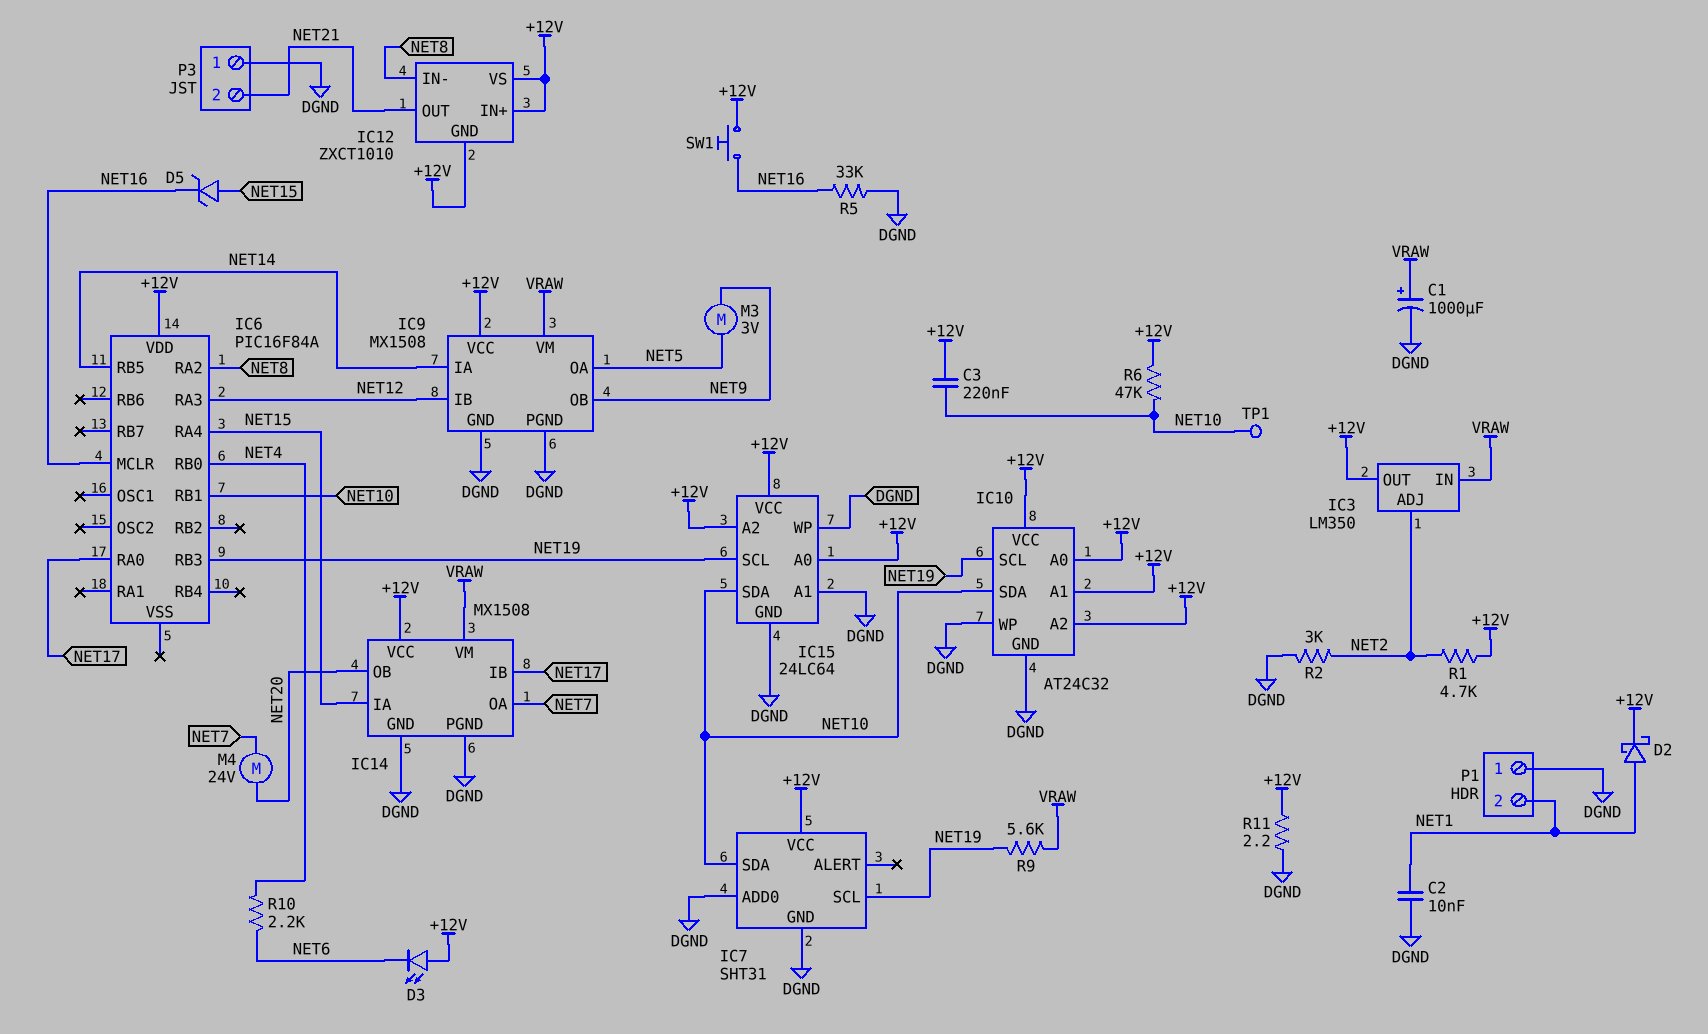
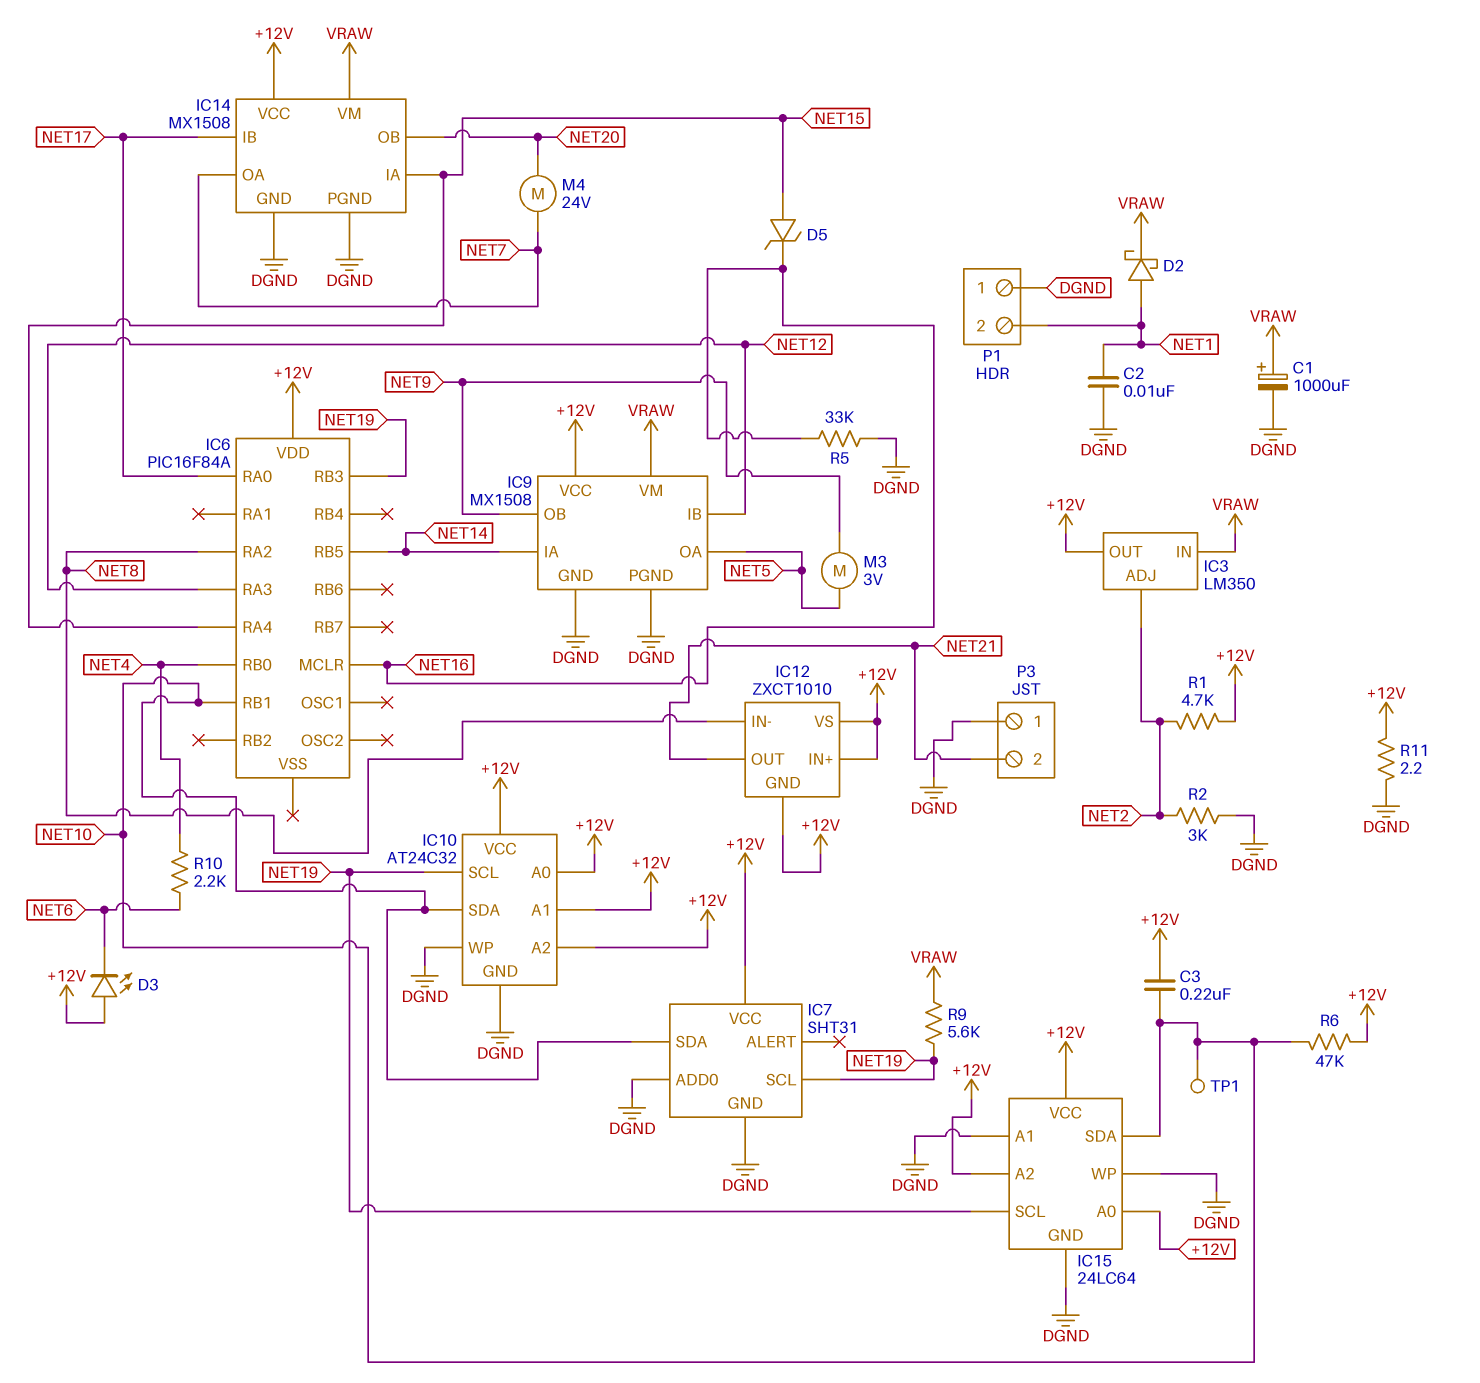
D2: schottky (A NET1, K +12V) -> schottky (A NET1, K VRAW)
SW1: button (+12V, NET16) -> none

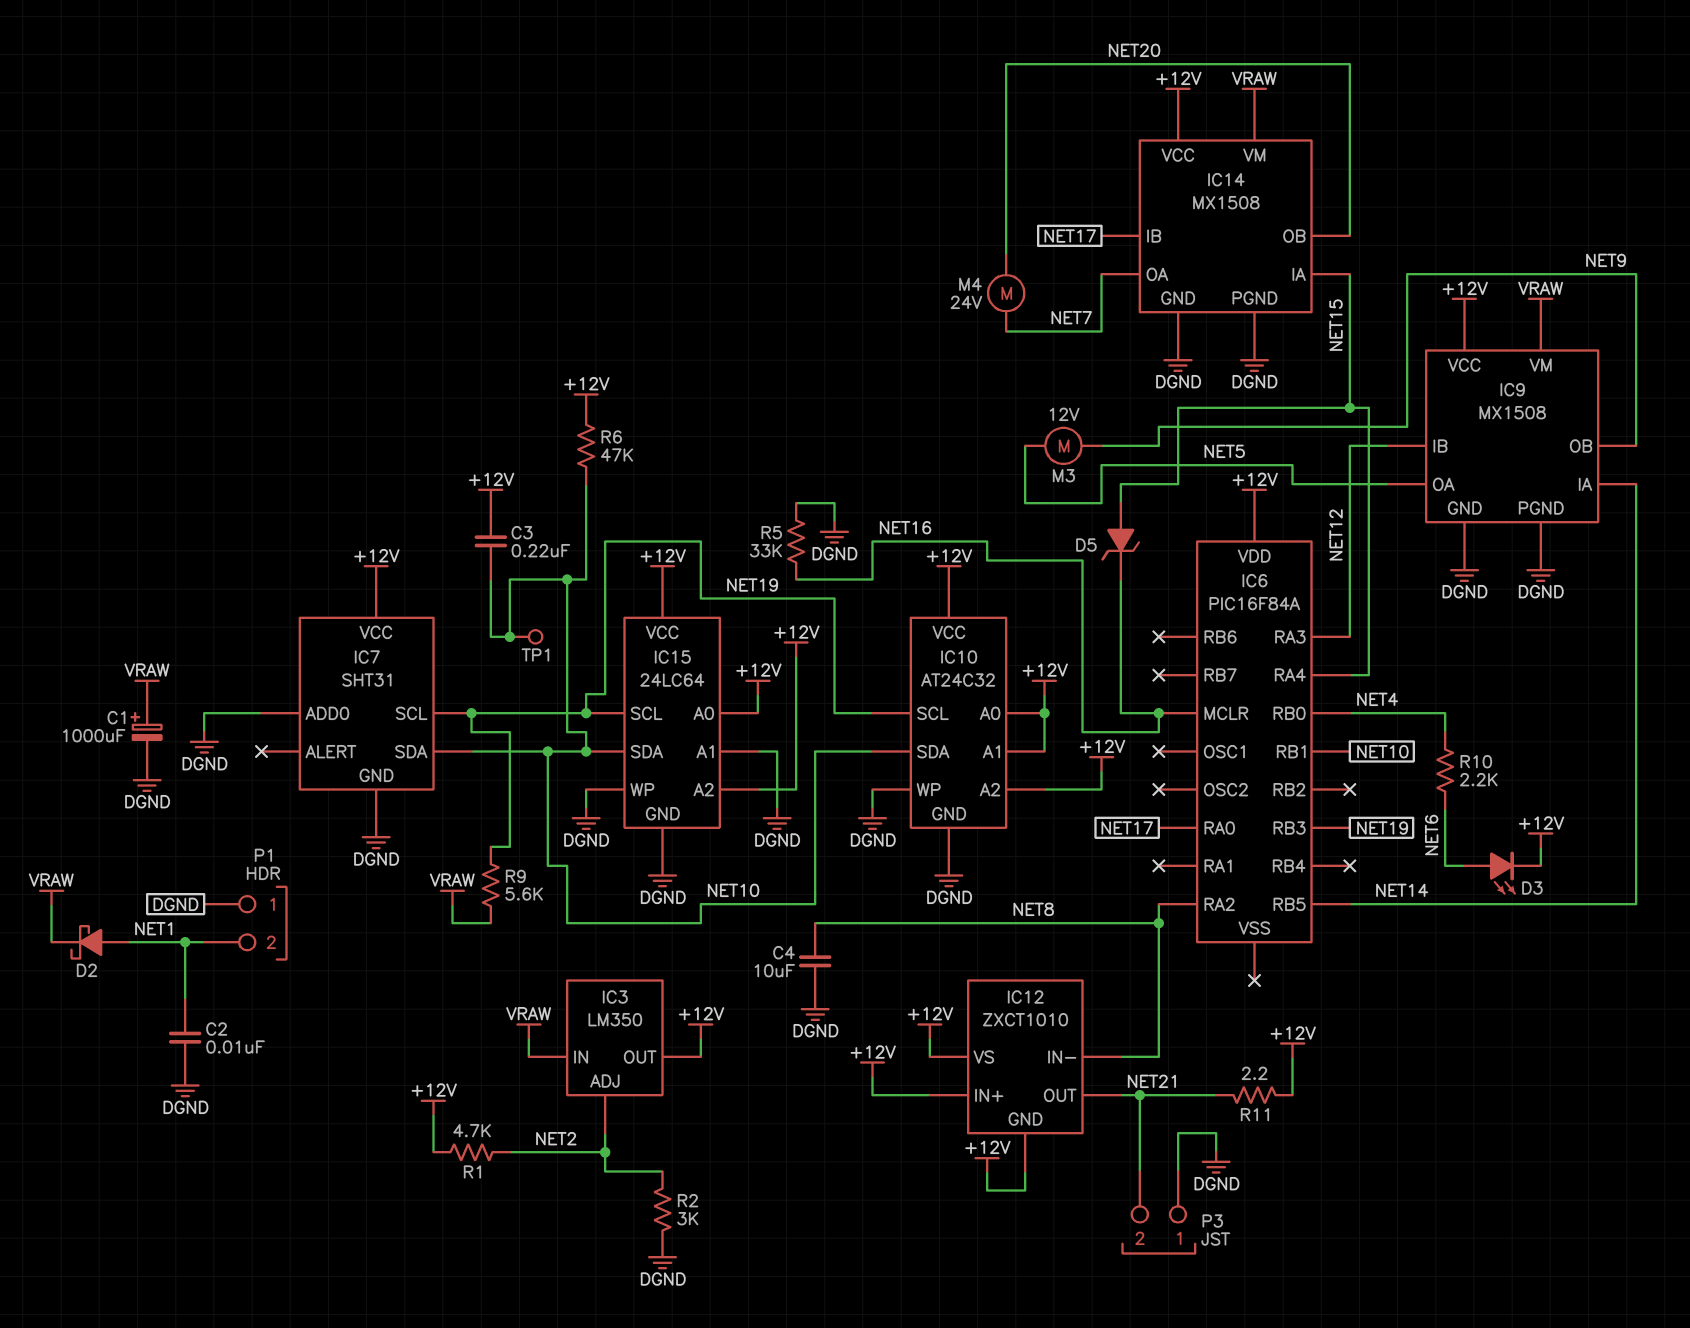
C4: none -> 10uF (DGND, NET8)
D3: LED (A +12V, K NET6) -> LED (A NET6, K +12V)
M3: motor 3V (NET5, NET9) -> motor 12V (NET5, NET9)
R11: 2.2 (+12V, DGND) -> 2.2 (+12V, NET21)

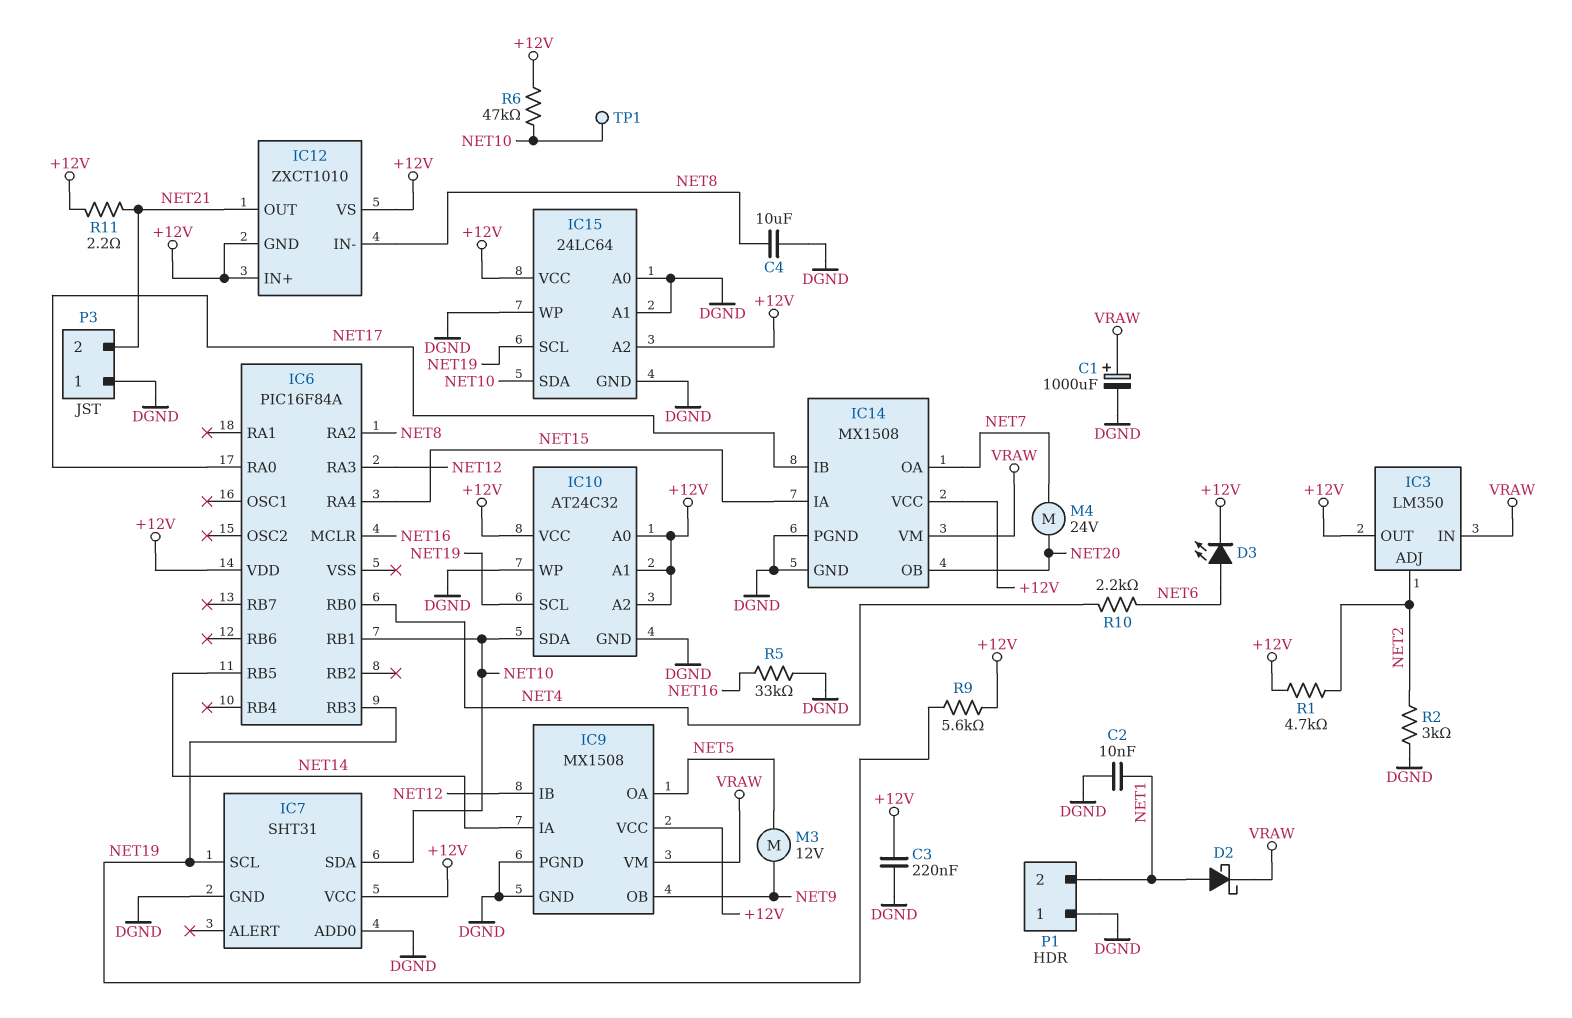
C3: 220nF (+12V, NET10) -> 220nF (+12V, DGND)
D5: zener (A NET15, K NET16) -> none
IC15 pin A0: +12V -> DGND
R9: 5.6k (NET19, VRAW) -> 5.6k (+12V, NET19)

